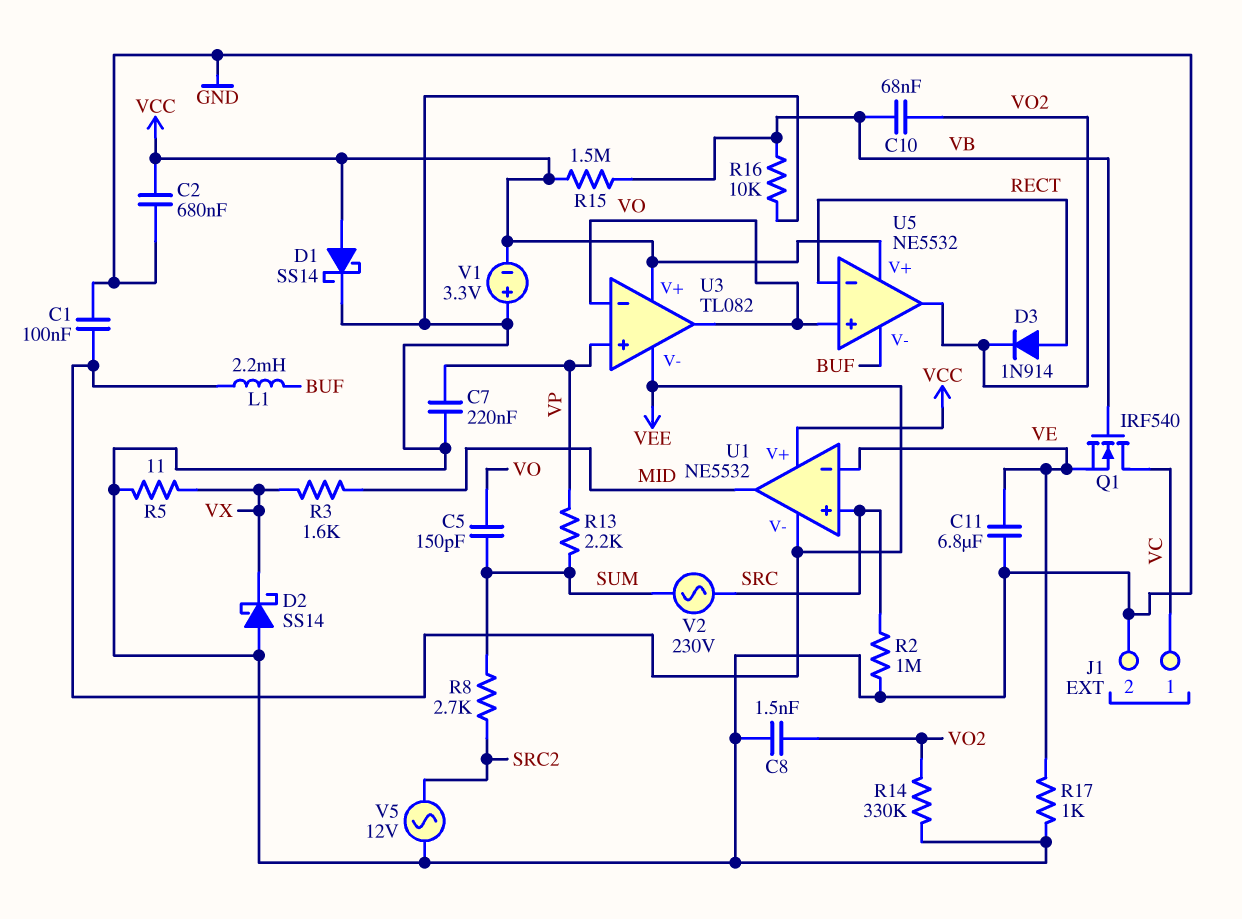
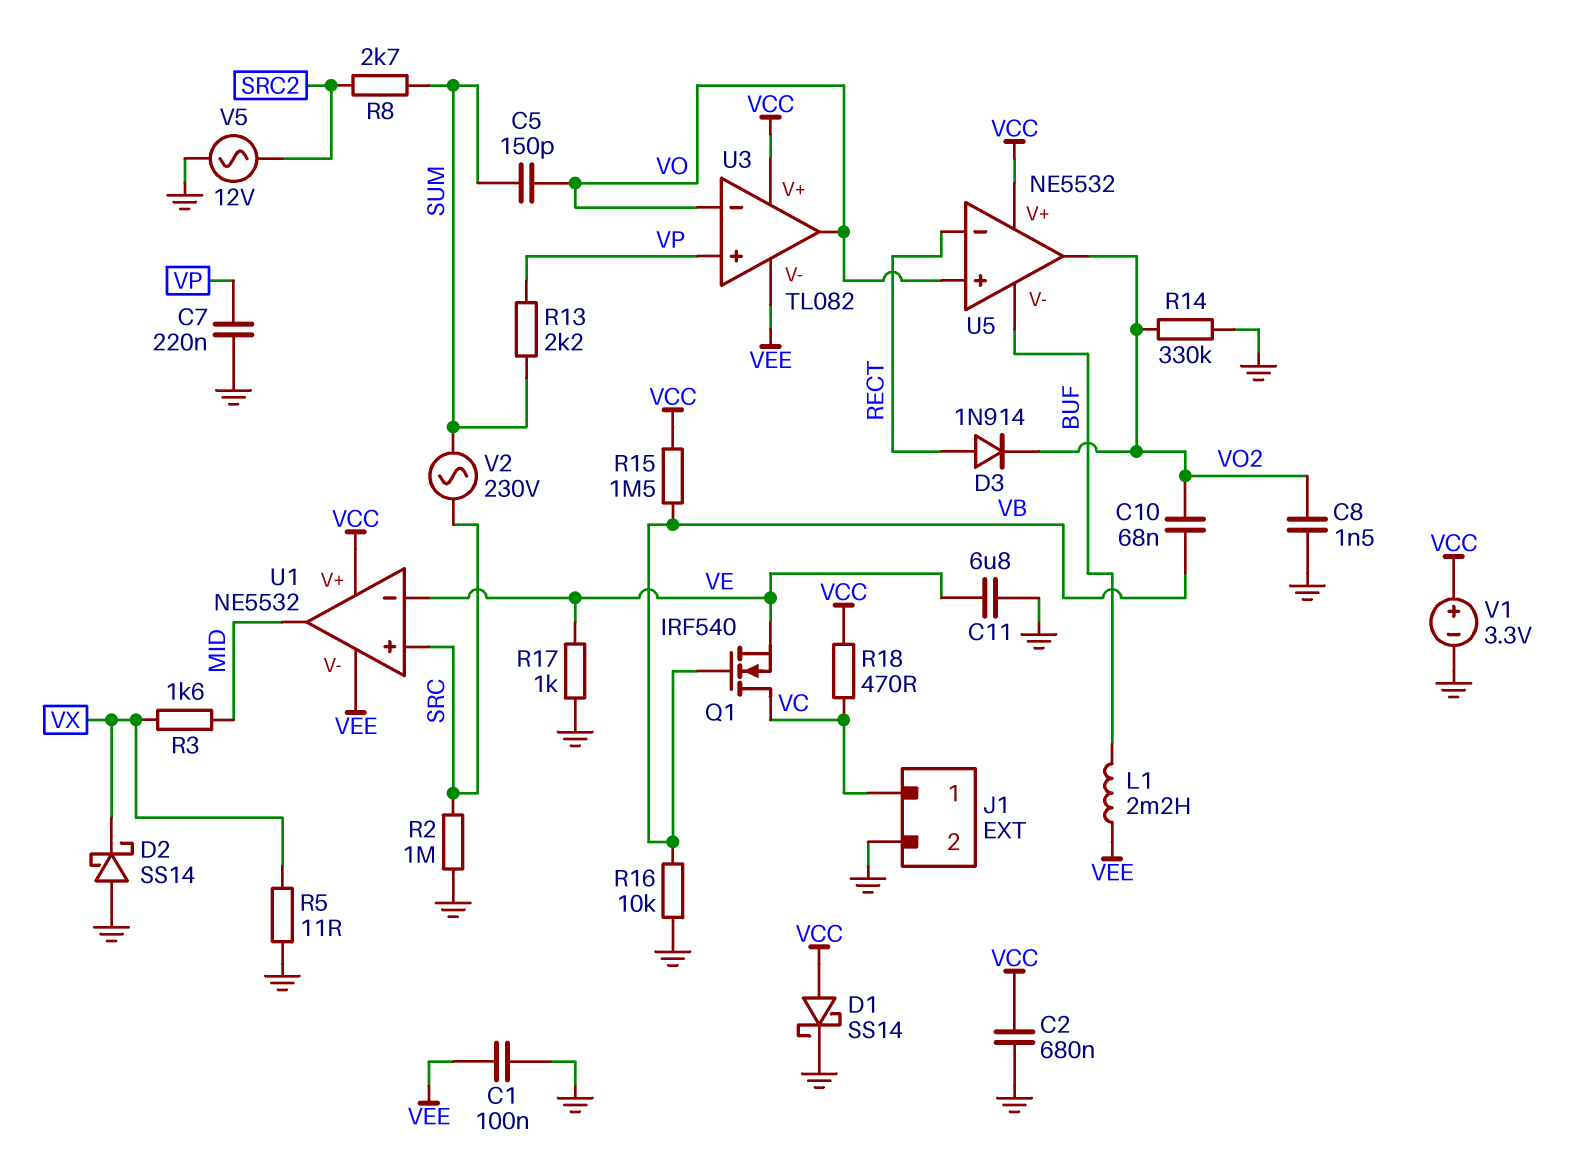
R18: none -> 470 (VC, VCC)
V1: 3.3V (plus GND, minus VCC) -> 3.3V (plus VCC, minus GND)

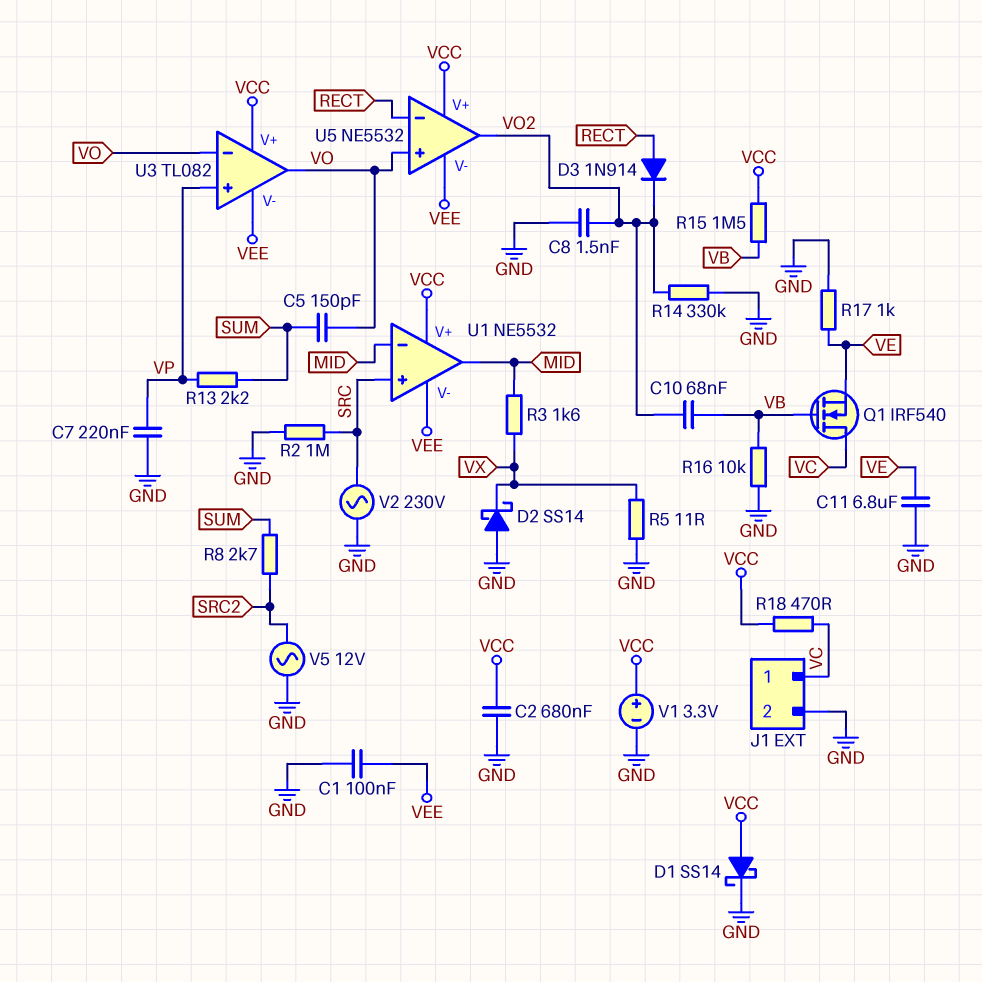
L1: 2.2mH (BUF, VEE) -> none
U1 pin in-: VE -> MID
U5 pin V-: BUF -> VEE
V2: AC 230V (SRC, SUM) -> AC 230V (GND, SRC)

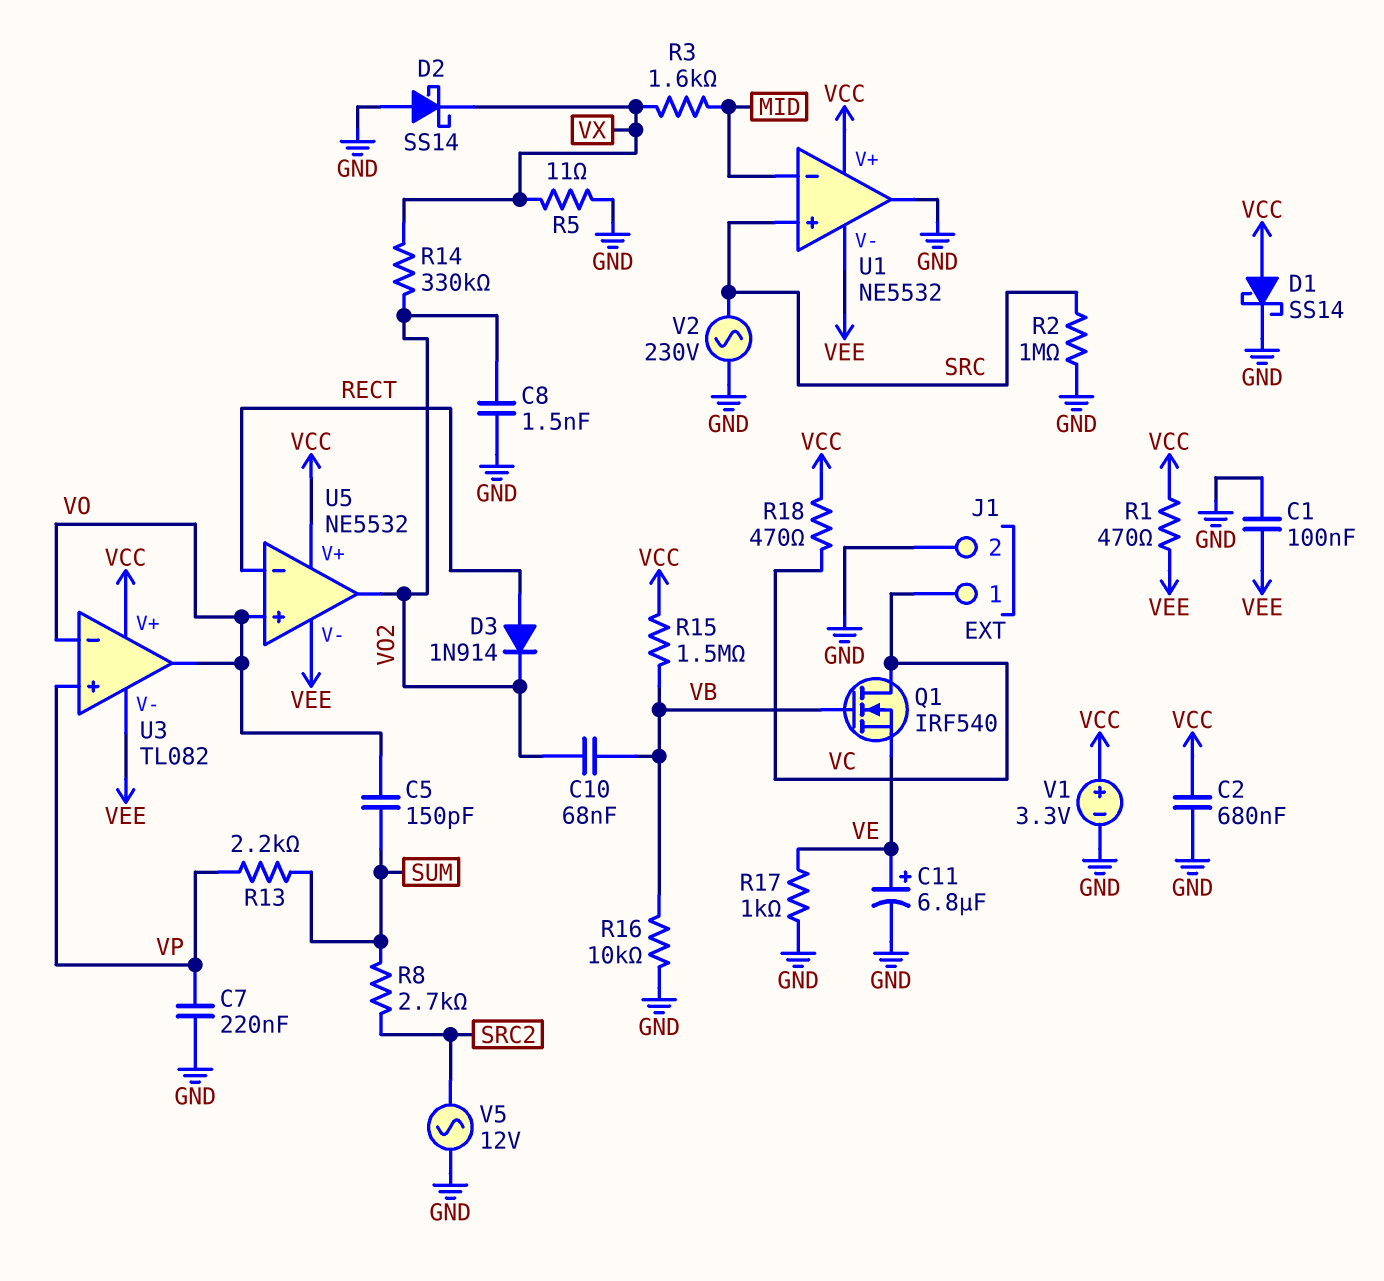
C11: 6.8uF (GND, VE) -> 6.8uF (plus VE, minus GND)
R1: none -> 470 (VCC, VEE)
R14: 330k (GND, VO2) -> 330k (VO2, VX)
U1 pin out: MID -> GND

